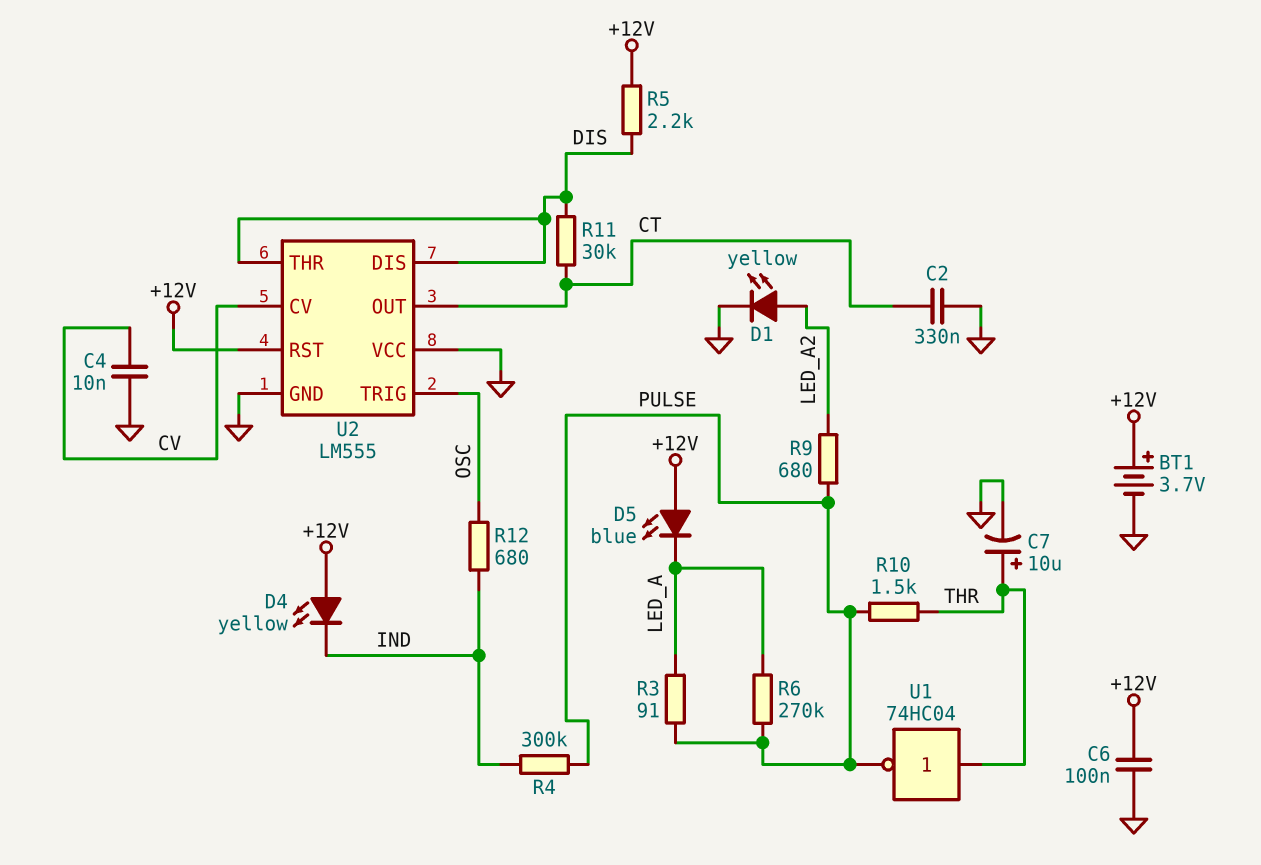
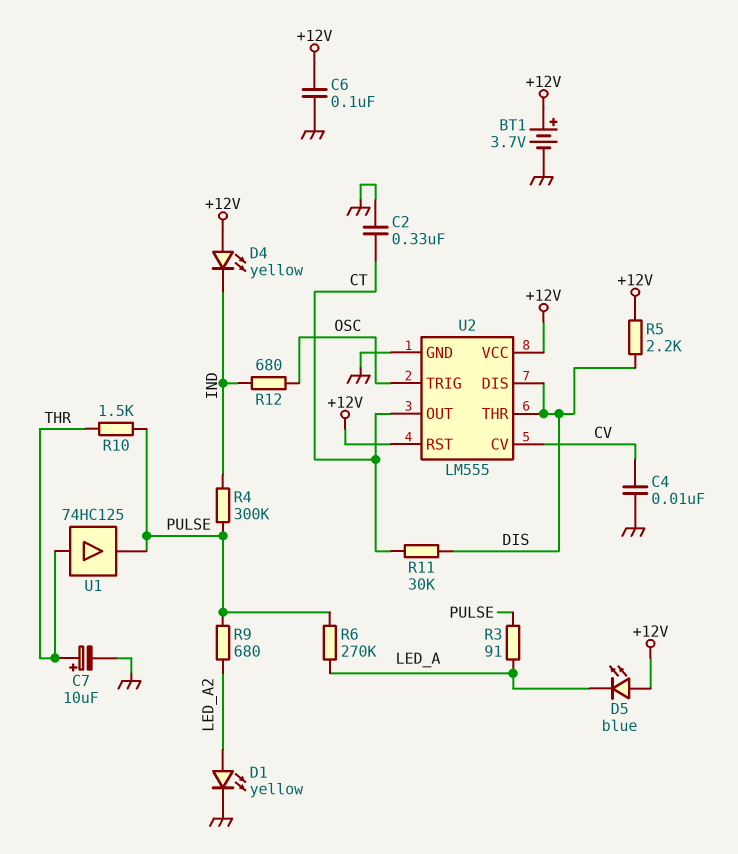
U1: NOT 74HC04 (in THR, out PULSE) -> buffer 74HC125 (in THR, out PULSE)
U2 pin VCC: GND -> +12V

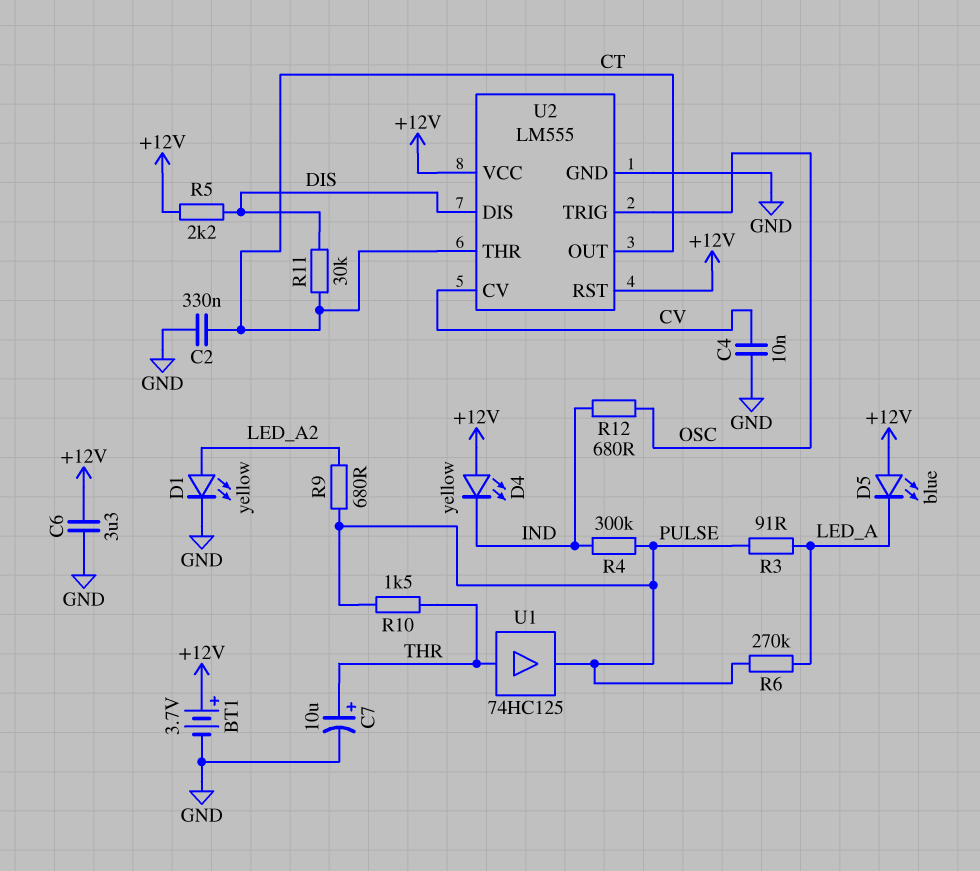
C6: 100nF (+12V, GND) -> 3.3uF (+12V, GND)
U2 pin THR: DIS -> CT

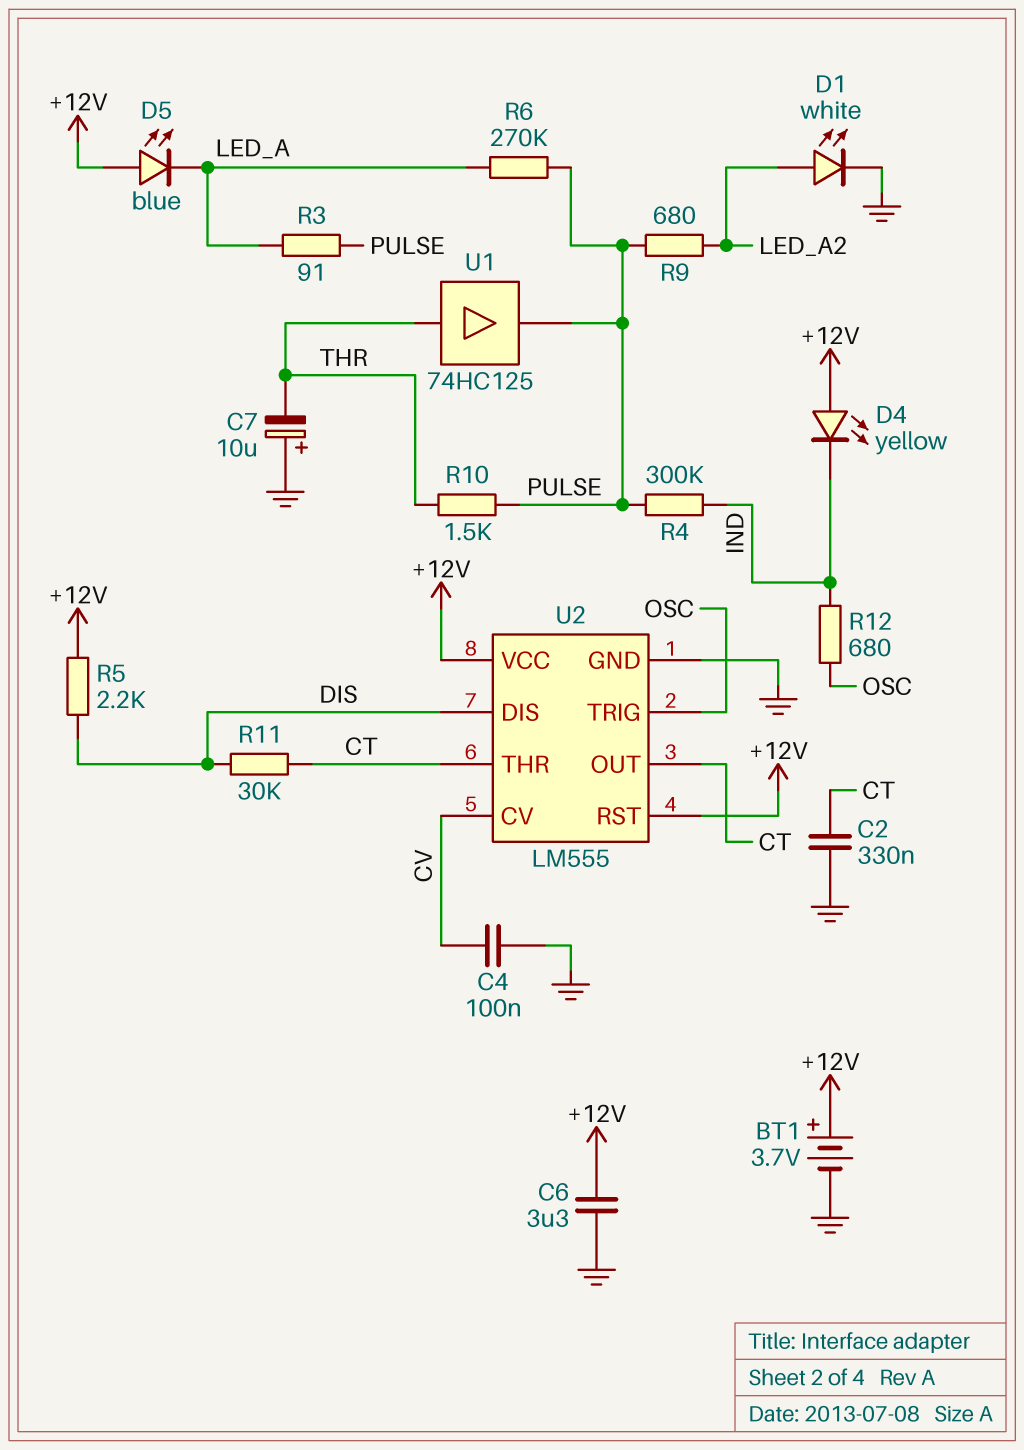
C4: 10nF (CV, GND) -> 100nF (CV, GND)
C7: 10uF (plus THR, minus GND) -> 10uF (plus GND, minus THR)
D1: LED yellow (A LED_A2, K GND) -> LED white (A LED_A2, K GND)

